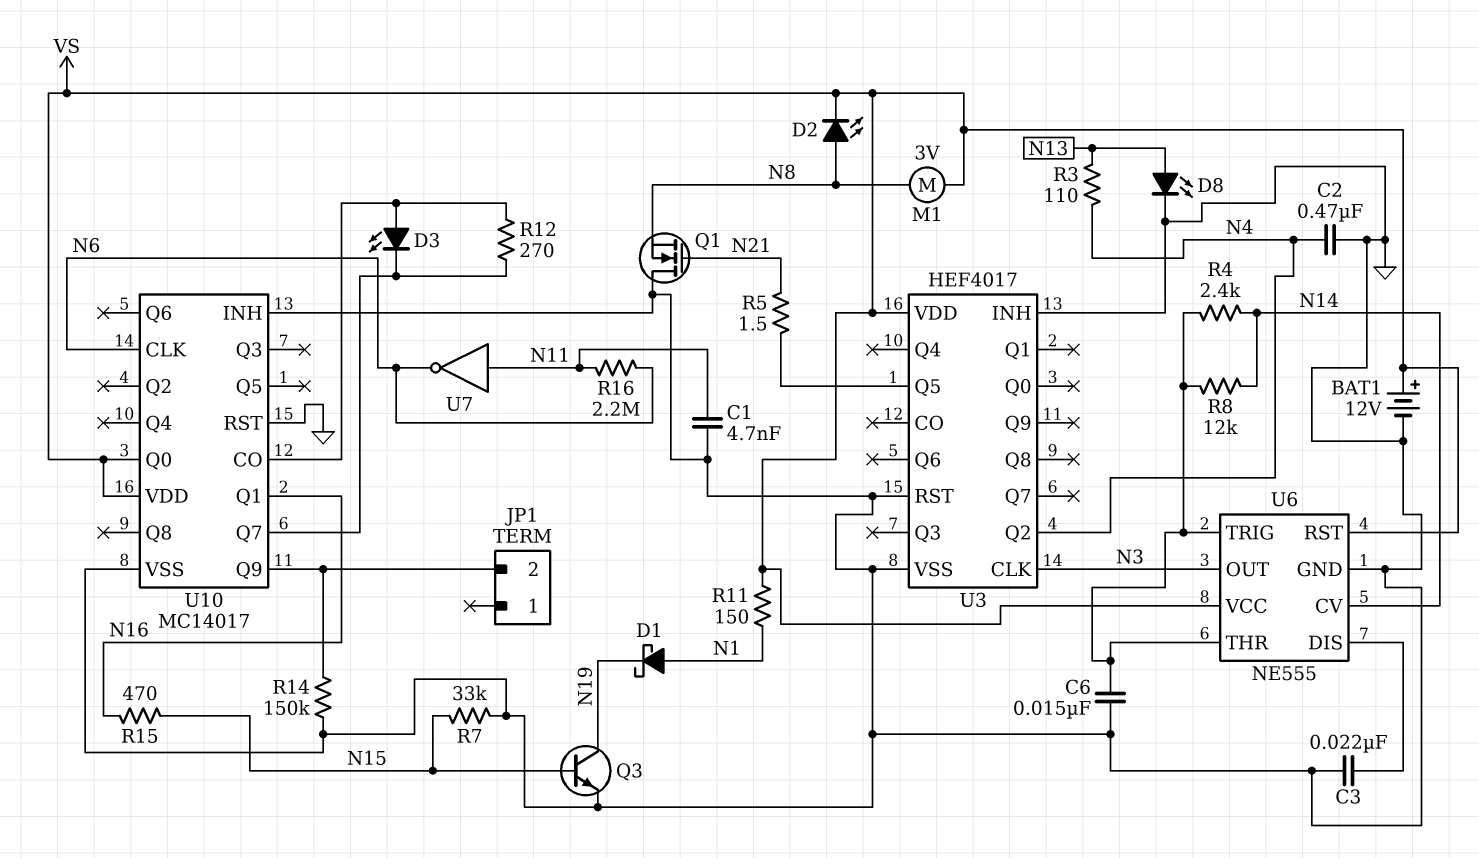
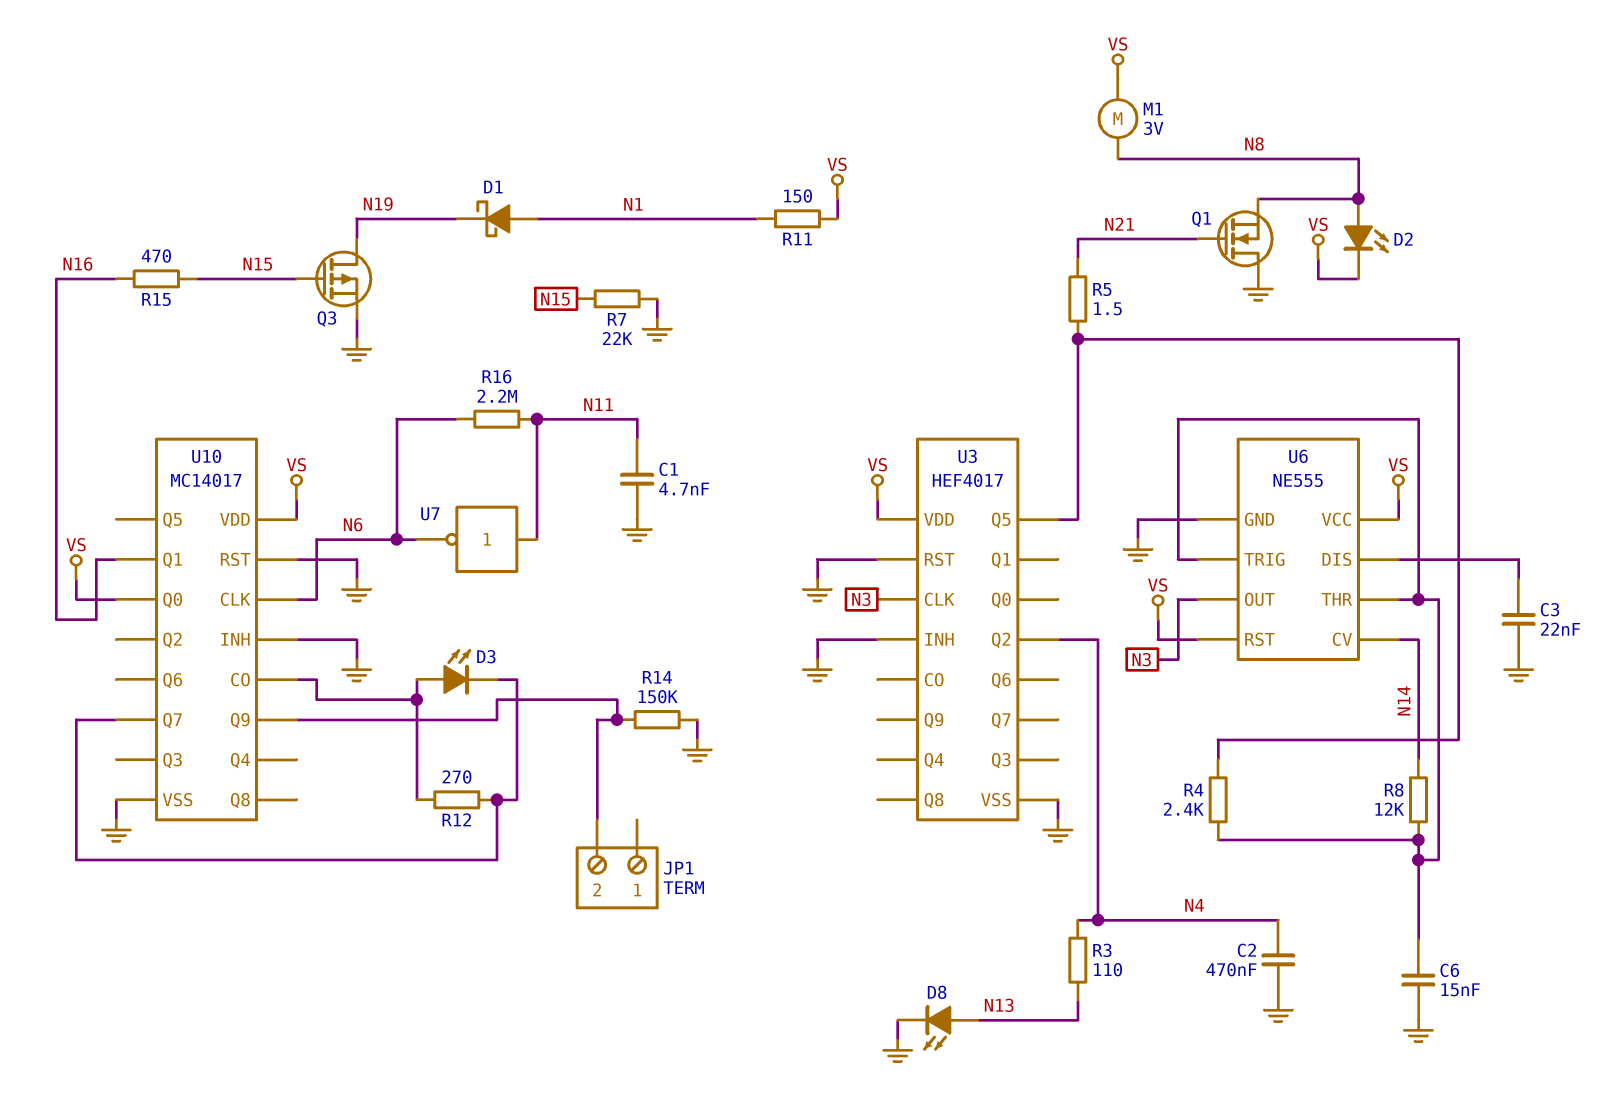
BAT1: 12V (plus VS, minus GND) -> none
Q3: NPN (B N15, C N19, E GND) -> PMOS (G N15, D N19, S GND)
R4: 2.4k (N14, U6/THR) -> 2.4k (U3/Q5, U6/THR)
R7: 33k (GND, N15) -> 22k (GND, N15)

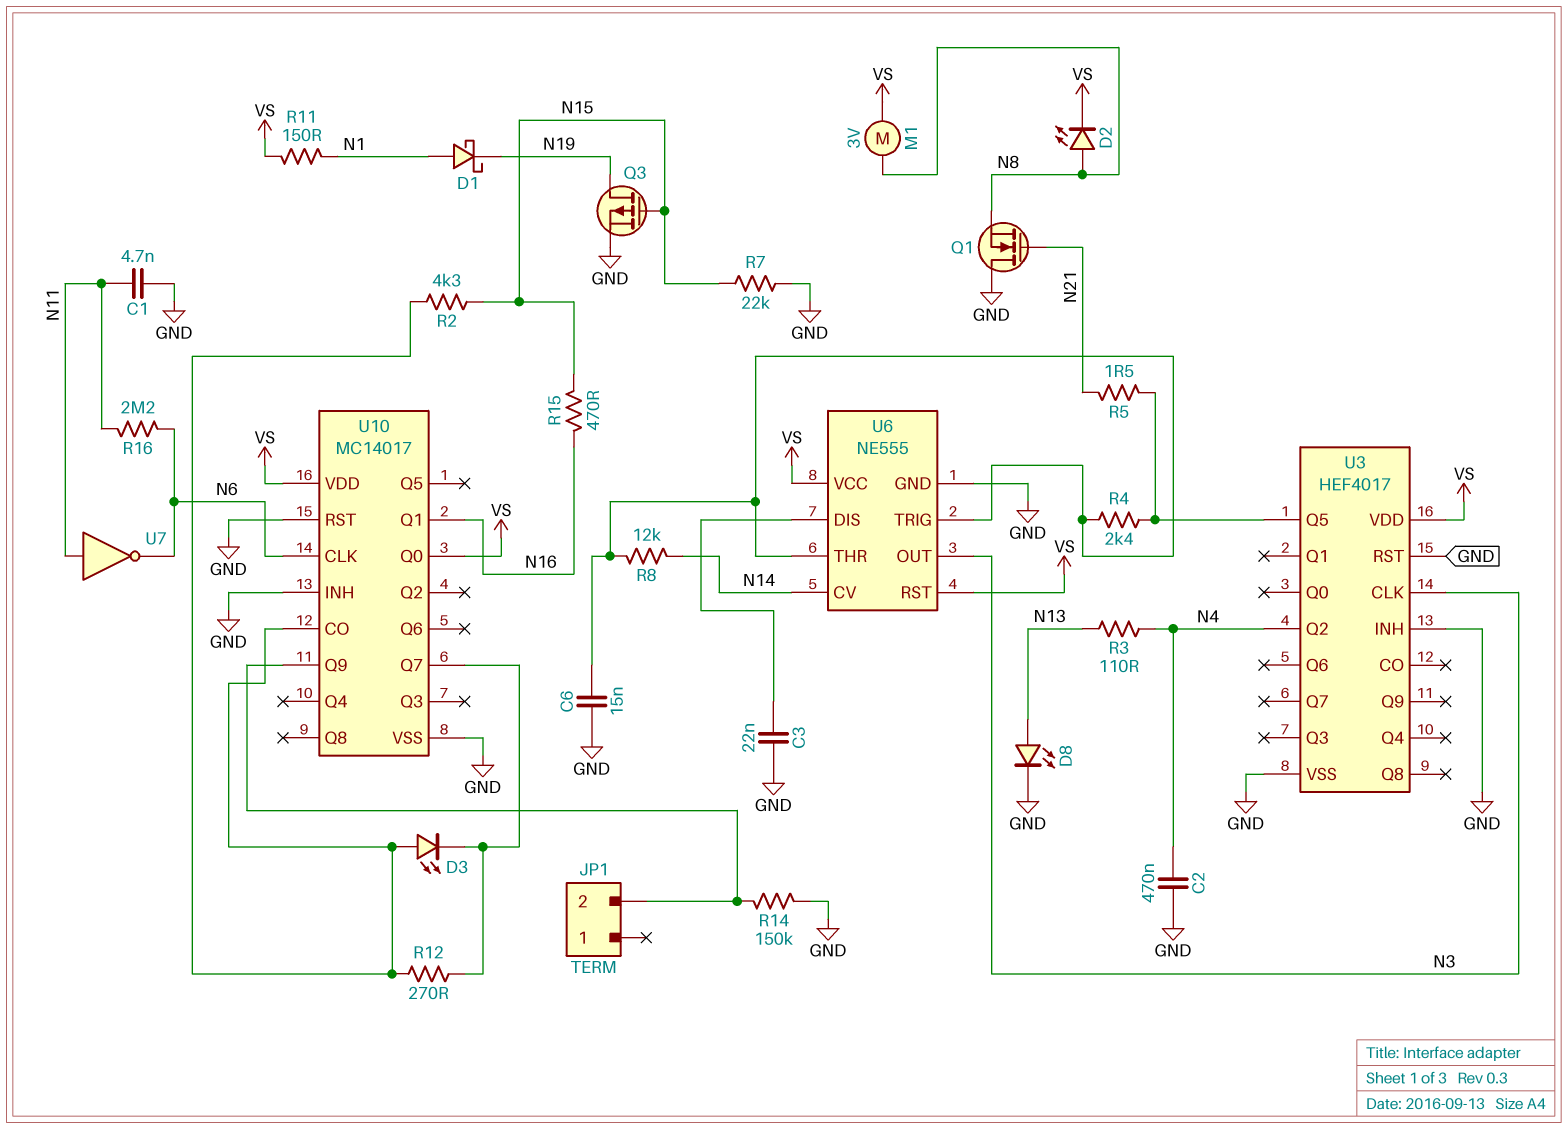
R2: none -> 4.3k (N15, U10/CO)

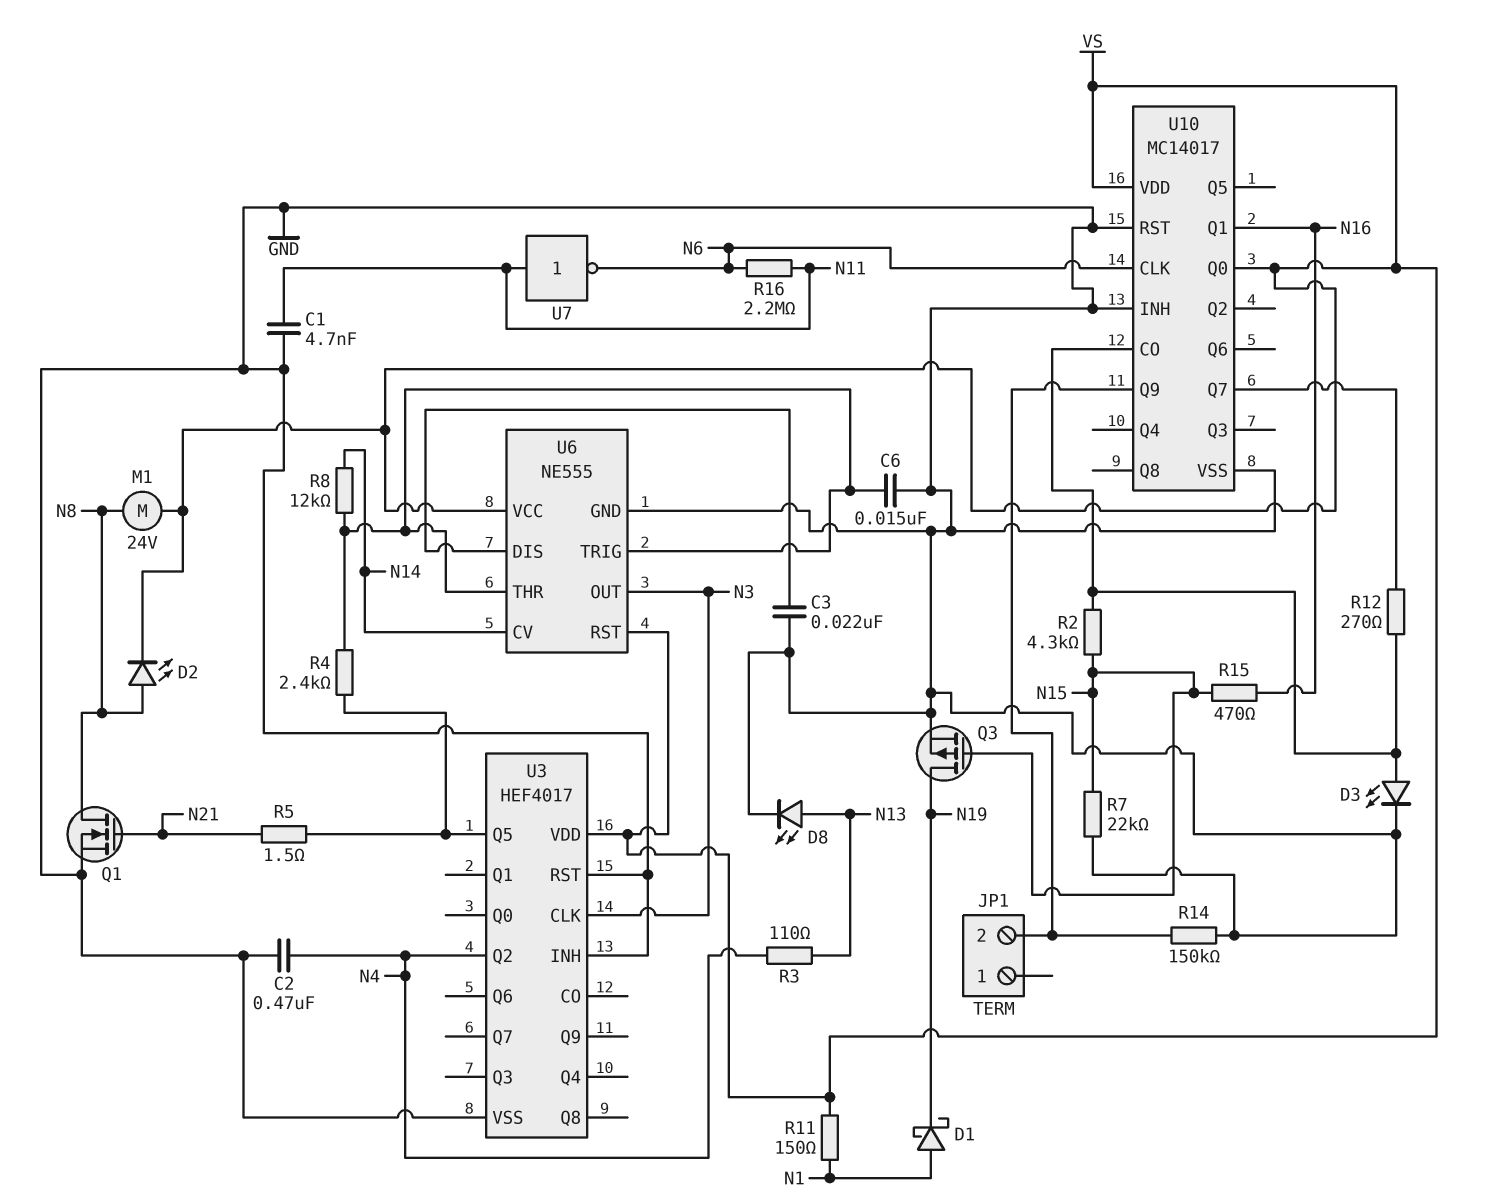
D3: LED (A U10/CO, K U10/Q7) -> LED (A U10/CO, K GND)
M1: motor 3V (N8, VS) -> motor 24V (N8, VS)
Q1: NMOS (G N21, D GND, S N8) -> NMOS (G N21, D N8, S GND)

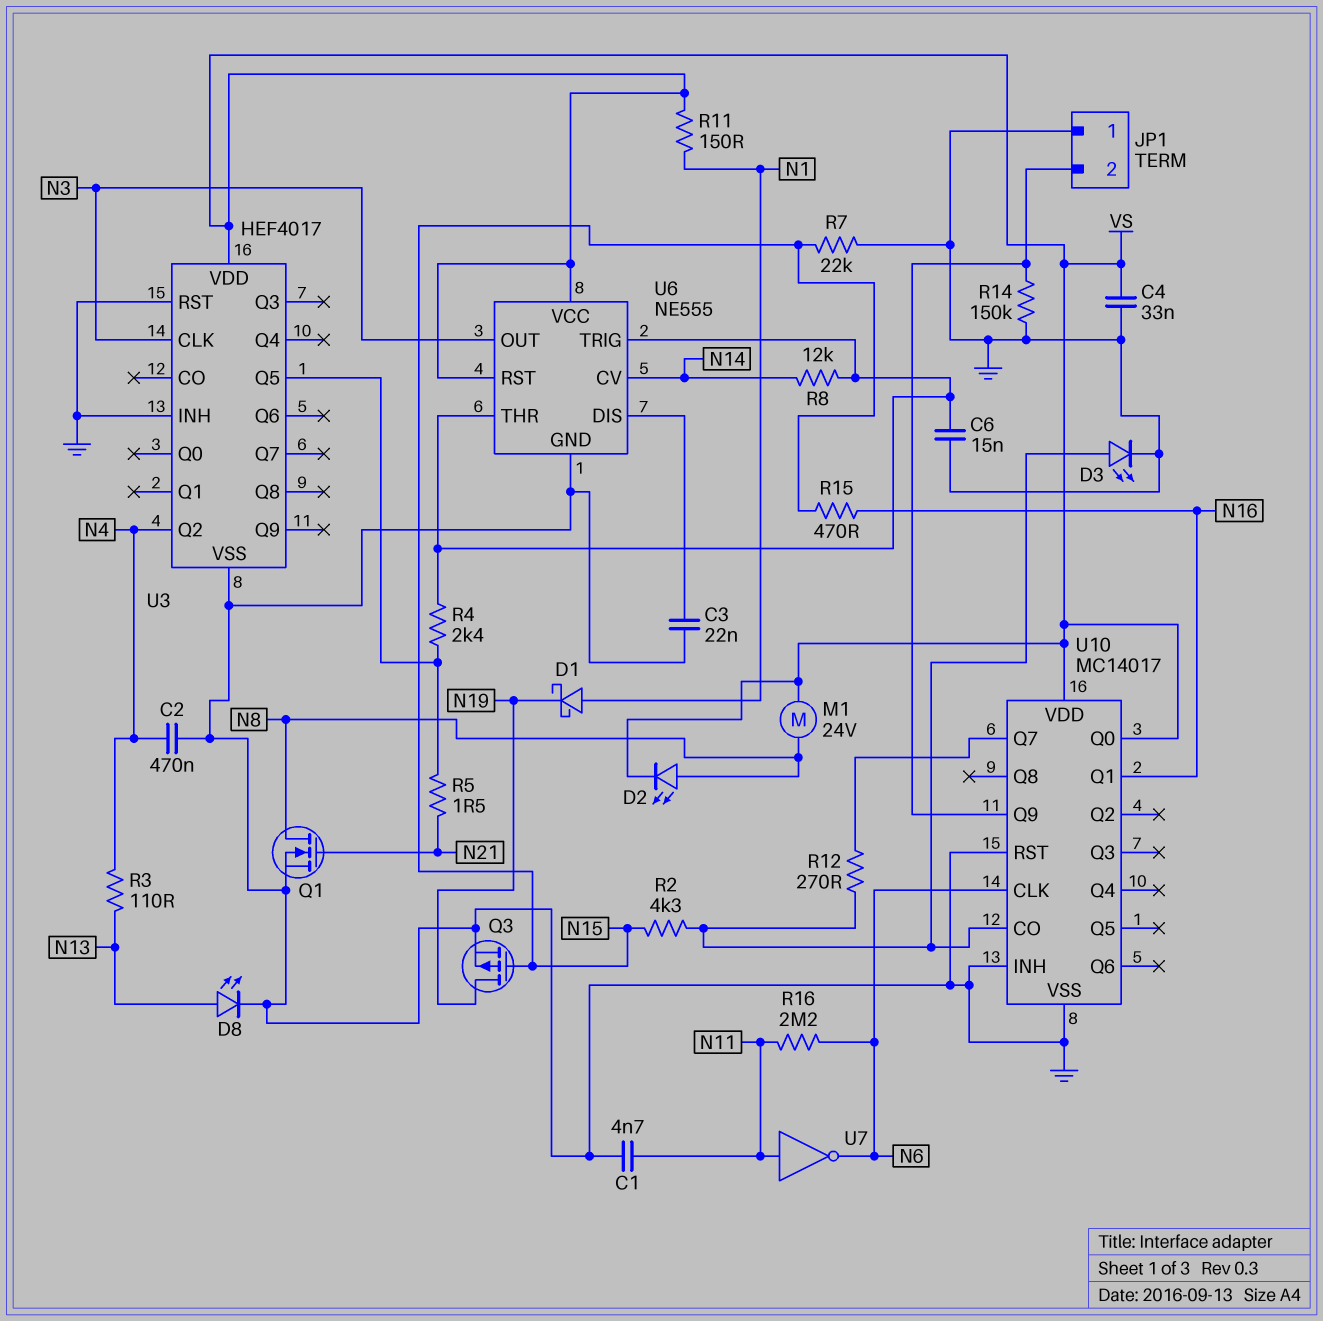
C4: none -> 33nF (GND, VS)
JP1 pin 1: none -> GND

